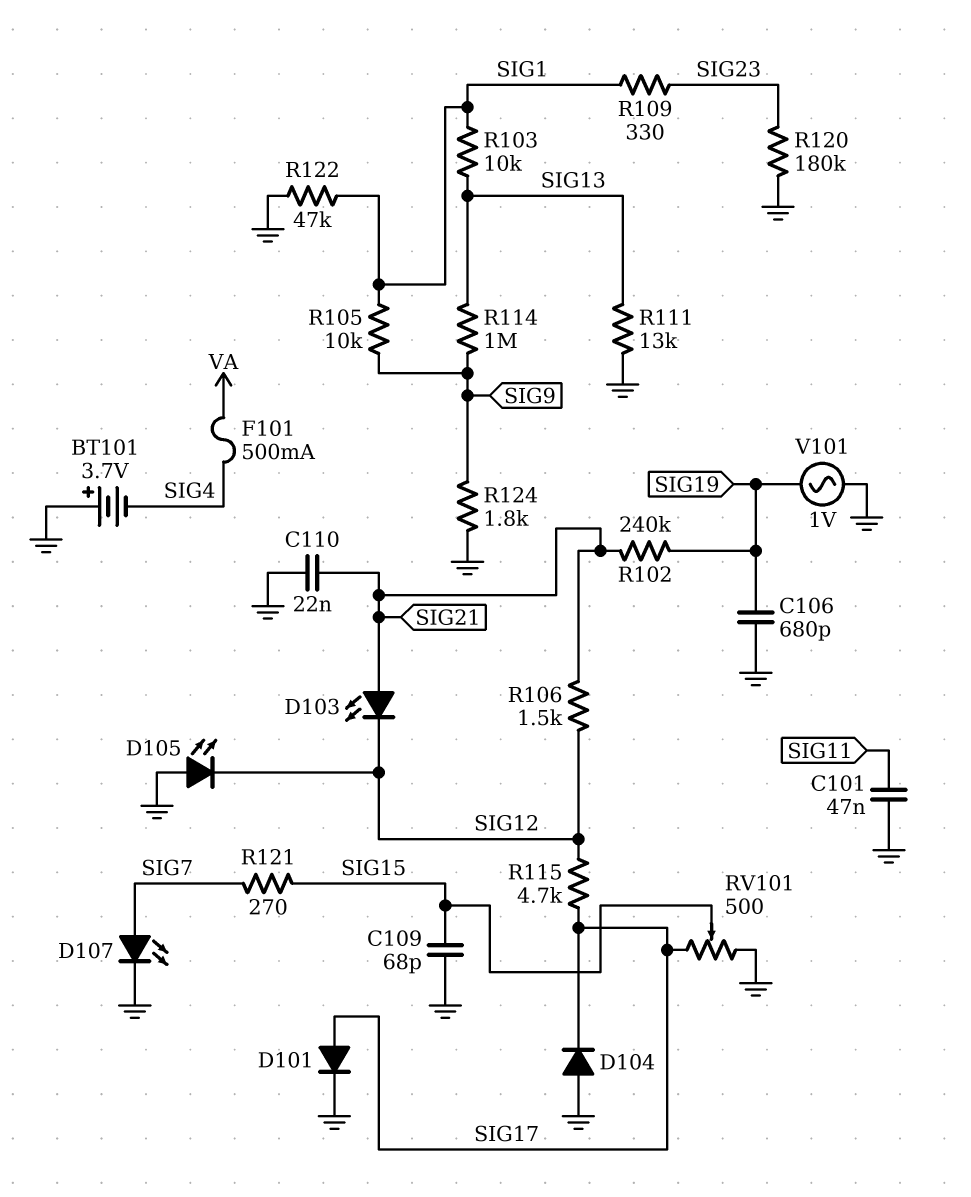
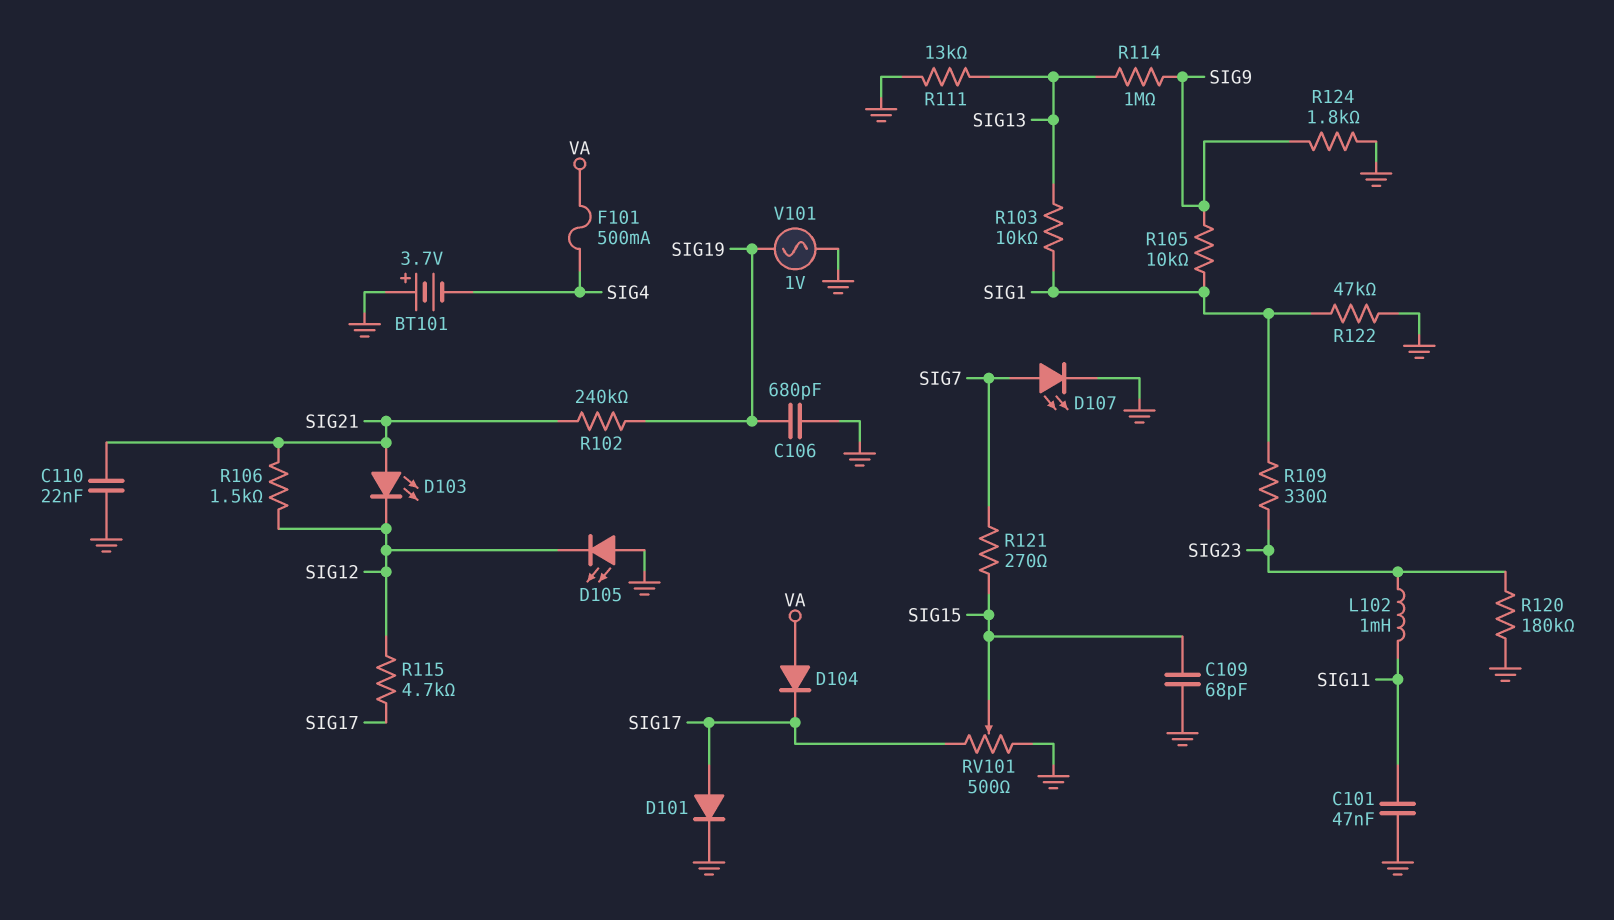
D104: diode (A GND, K SIG17) -> diode (A VA, K SIG17)
L102: none -> 1mH (SIG11, SIG23)

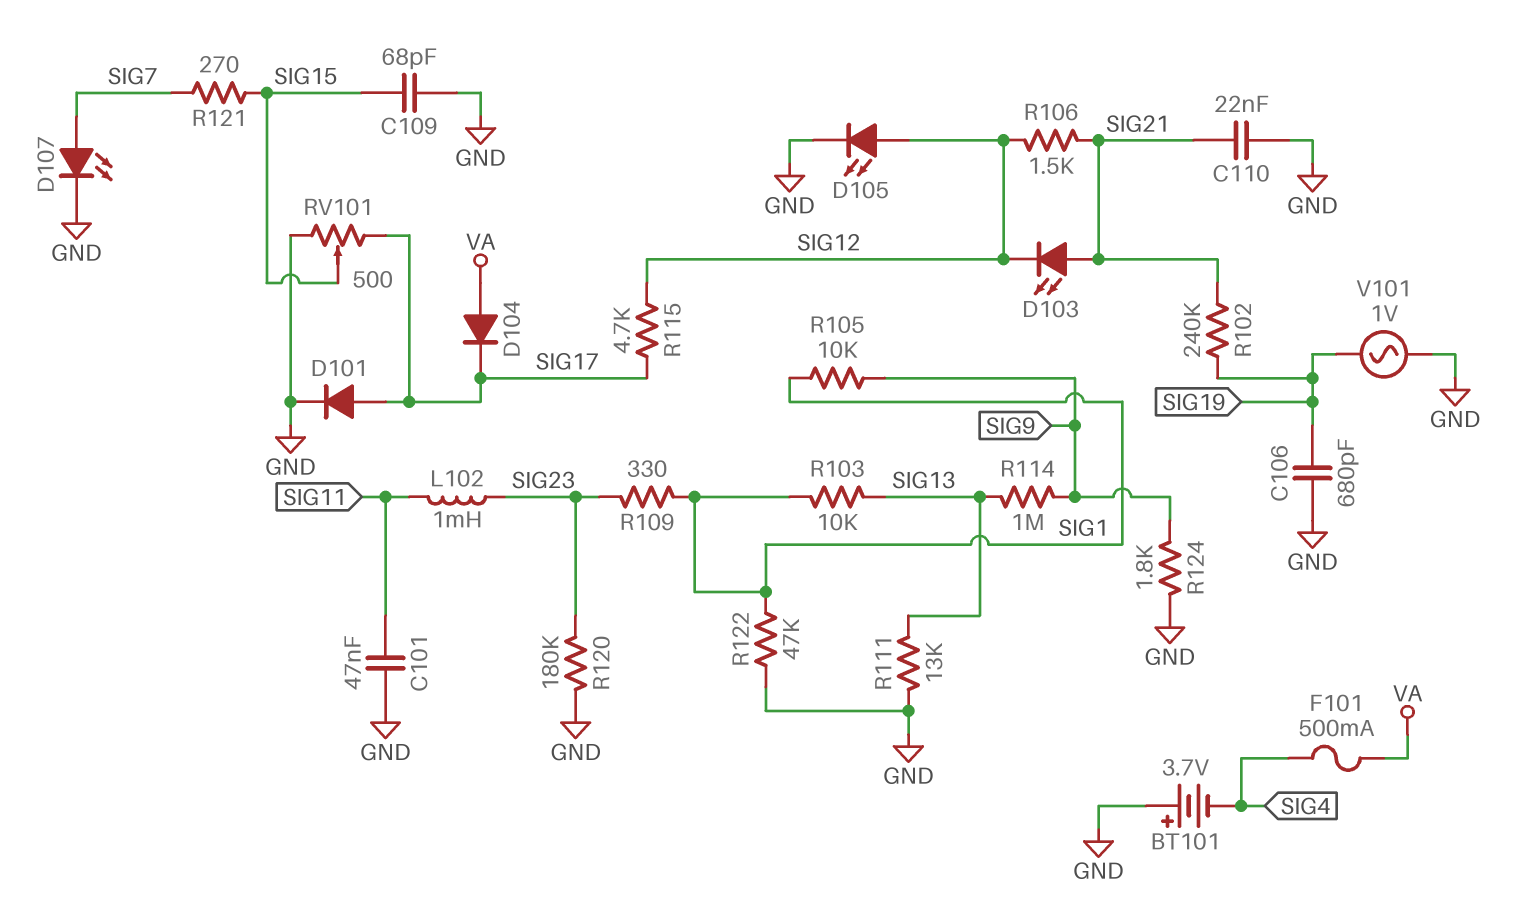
D105: LED (A GND, K SIG12) -> LED (A SIG12, K GND)

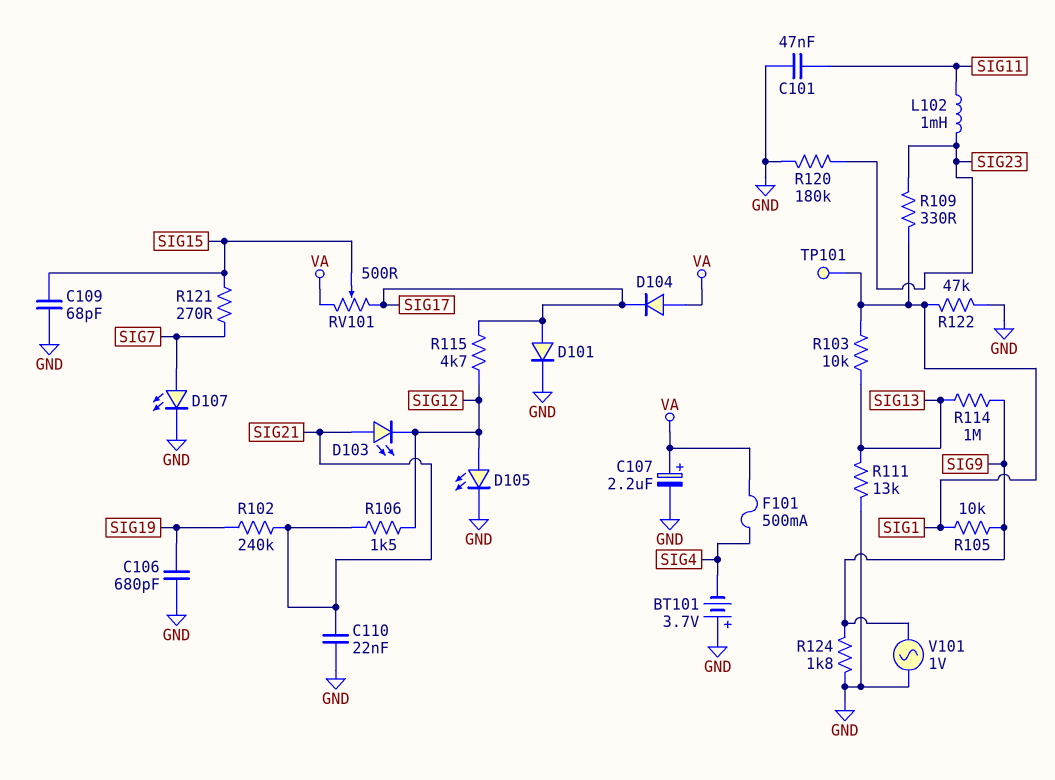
C107: none -> 2.2uF (plus VA, minus GND)
RV101: 500 (GND, SIG17, wiper SIG15) -> 500 (SIG17, VA, wiper SIG15)
TP101: none -> test point (SIG1)
V101: AC 1V (GND, SIG19) -> AC 1V (GND, SIG9)

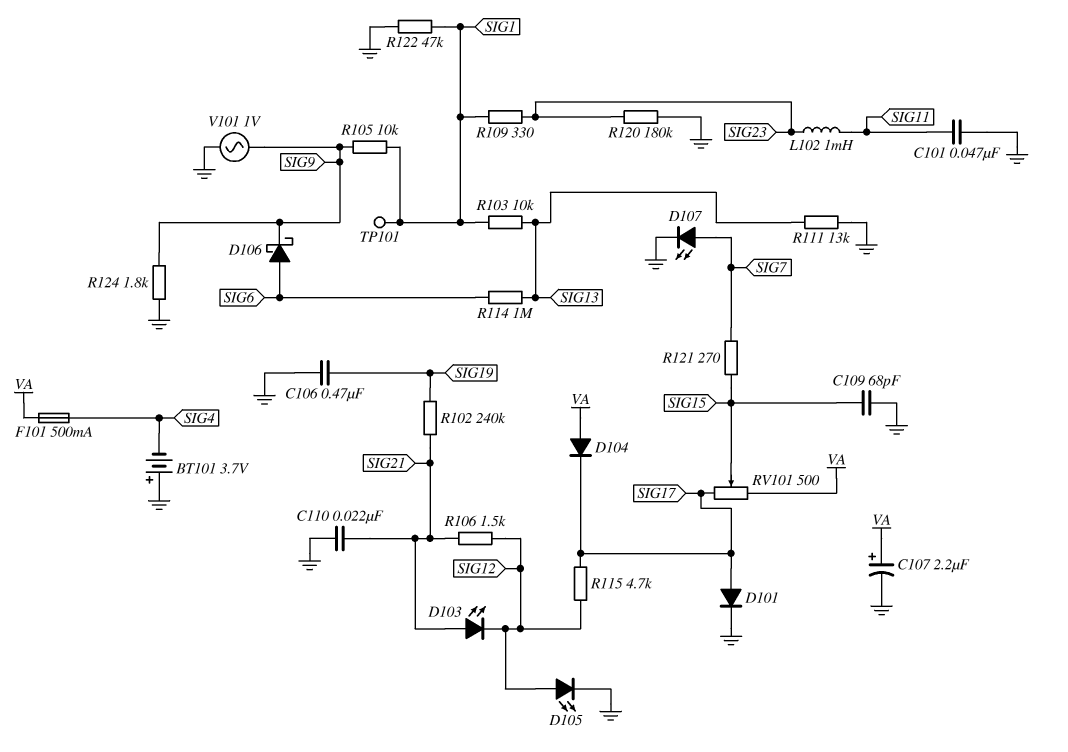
C106: 680pF (GND, SIG19) -> 470nF (GND, SIG19)
D106: none -> schottky (A SIG6, K SIG9)
R114: 1M (SIG9, SIG13) -> 1M (SIG6, SIG13)

